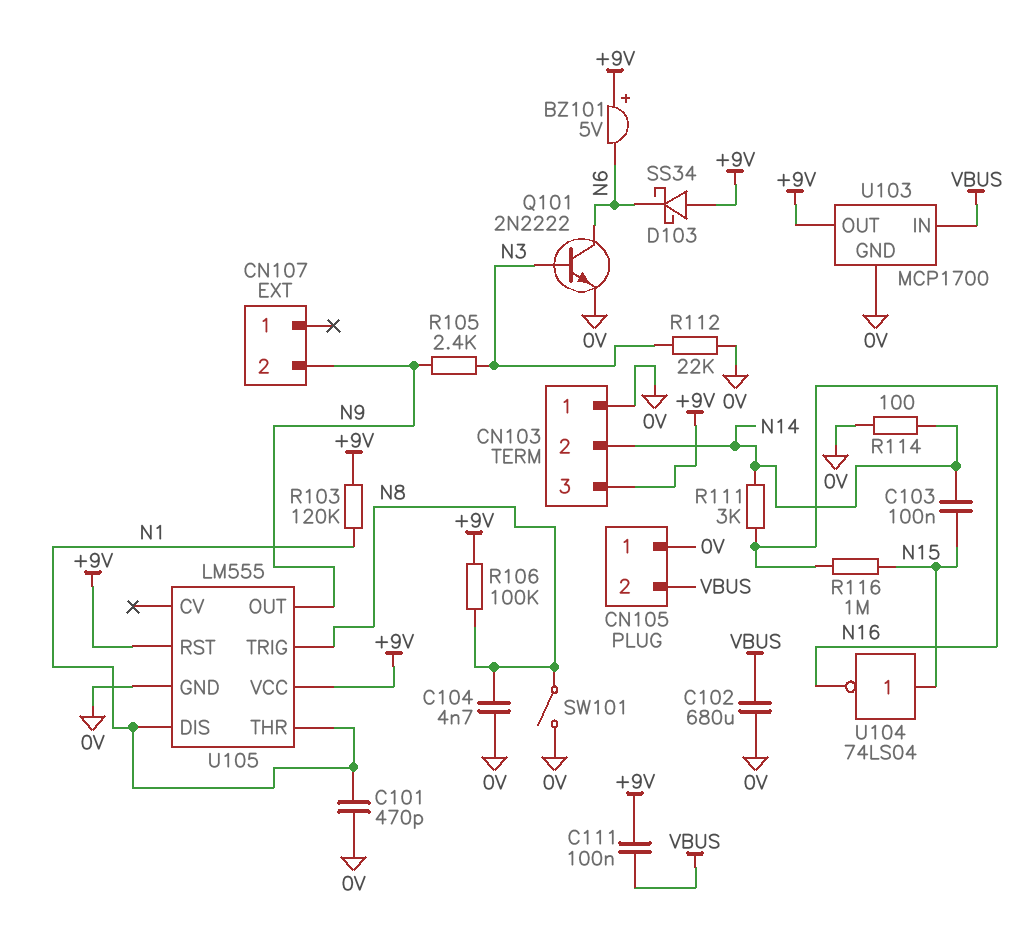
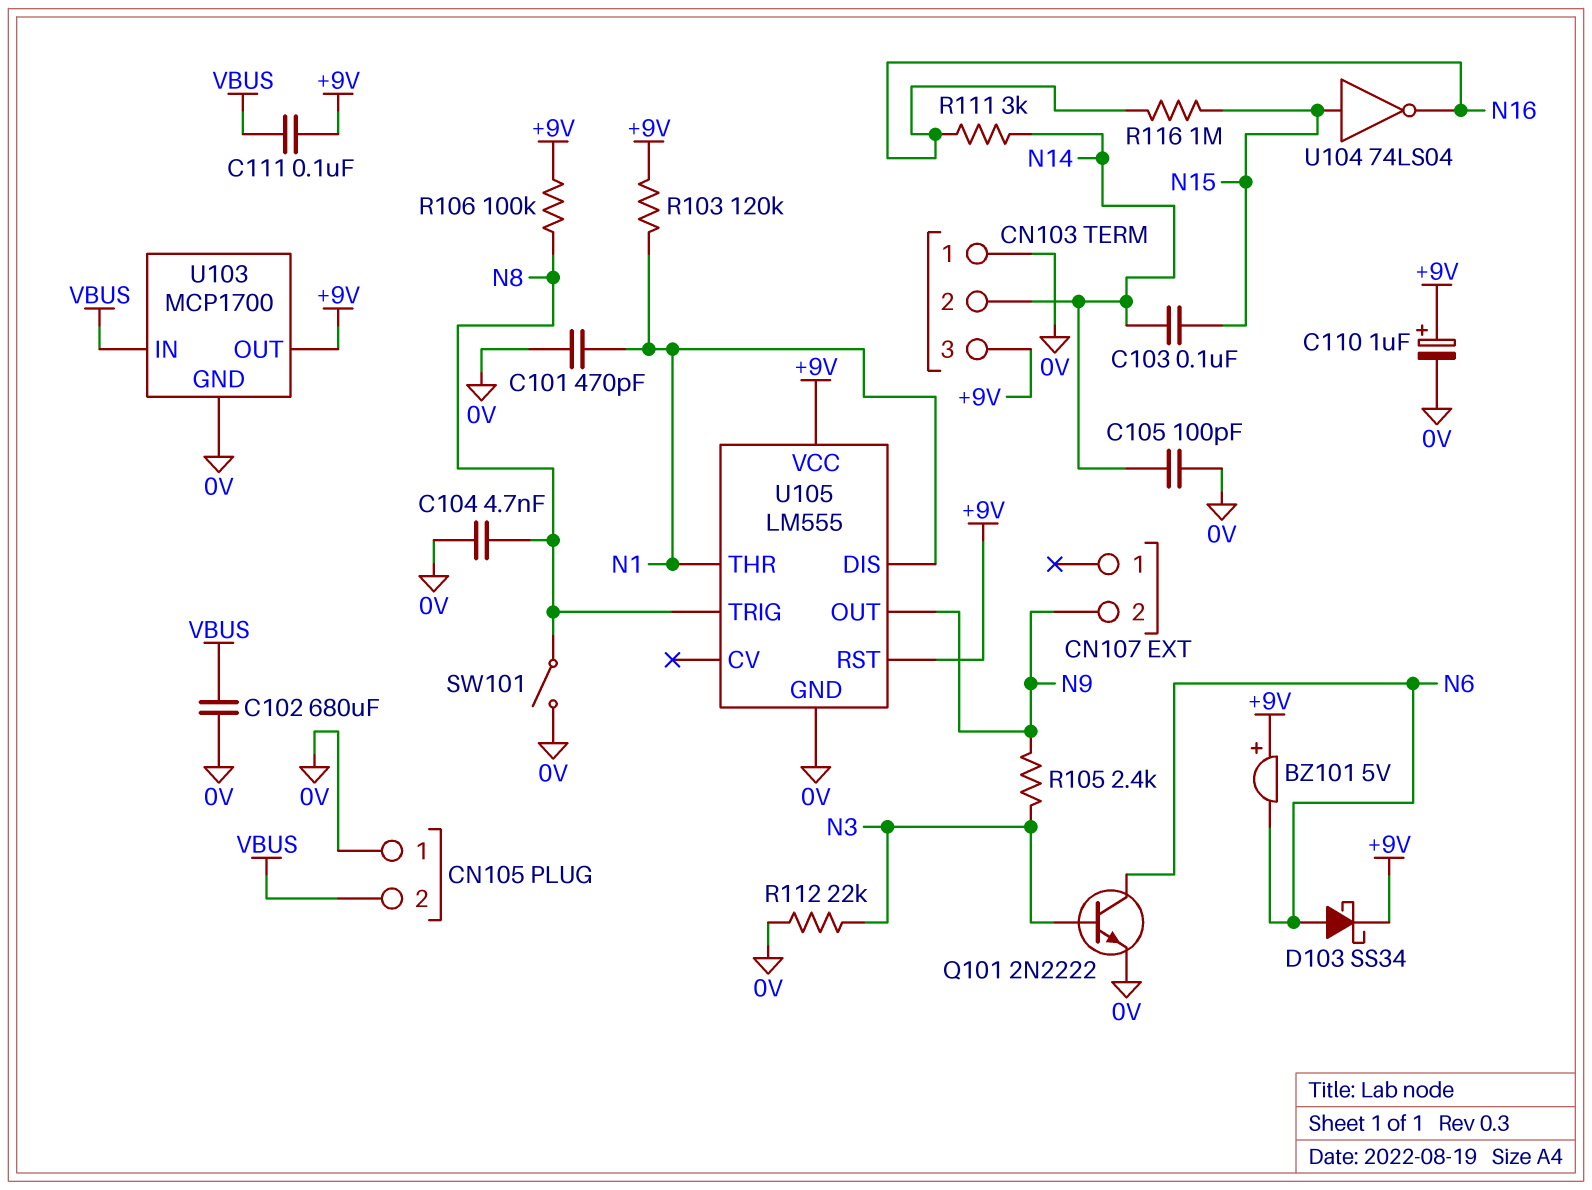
C105: none -> 100pF (0V, N14)
C110: none -> 1uF (plus +9V, minus 0V)
D103: schottky SS34 (A +9V, K N6) -> schottky SS34 (A N6, K +9V)
R114: 100 (0V, N14) -> none

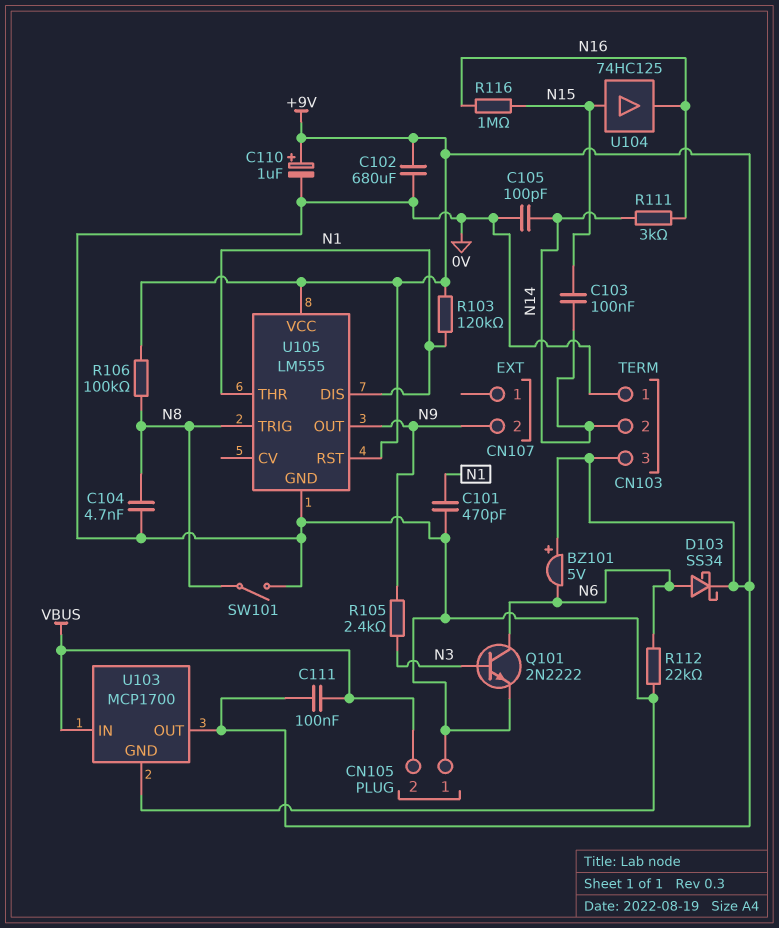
C102: 680uF (0V, VBUS) -> 680uF (+9V, 0V)
R112: 22k (0V, N3) -> 22k (0V, N6)
U104: NOT 74LS04 (in N15, out N16) -> buffer 74HC125 (in N15, out N16)

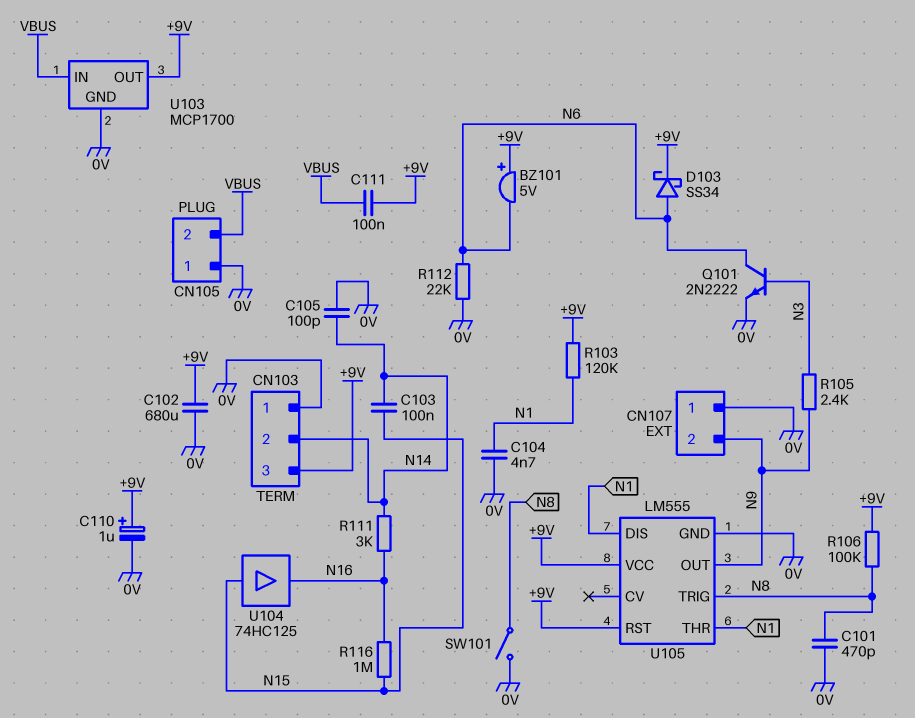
C101: 470pF (0V, N1) -> 470pF (0V, N8)
C104: 4.7nF (0V, N8) -> 4.7nF (0V, N1)
CN107 pin 1: none -> 0V

